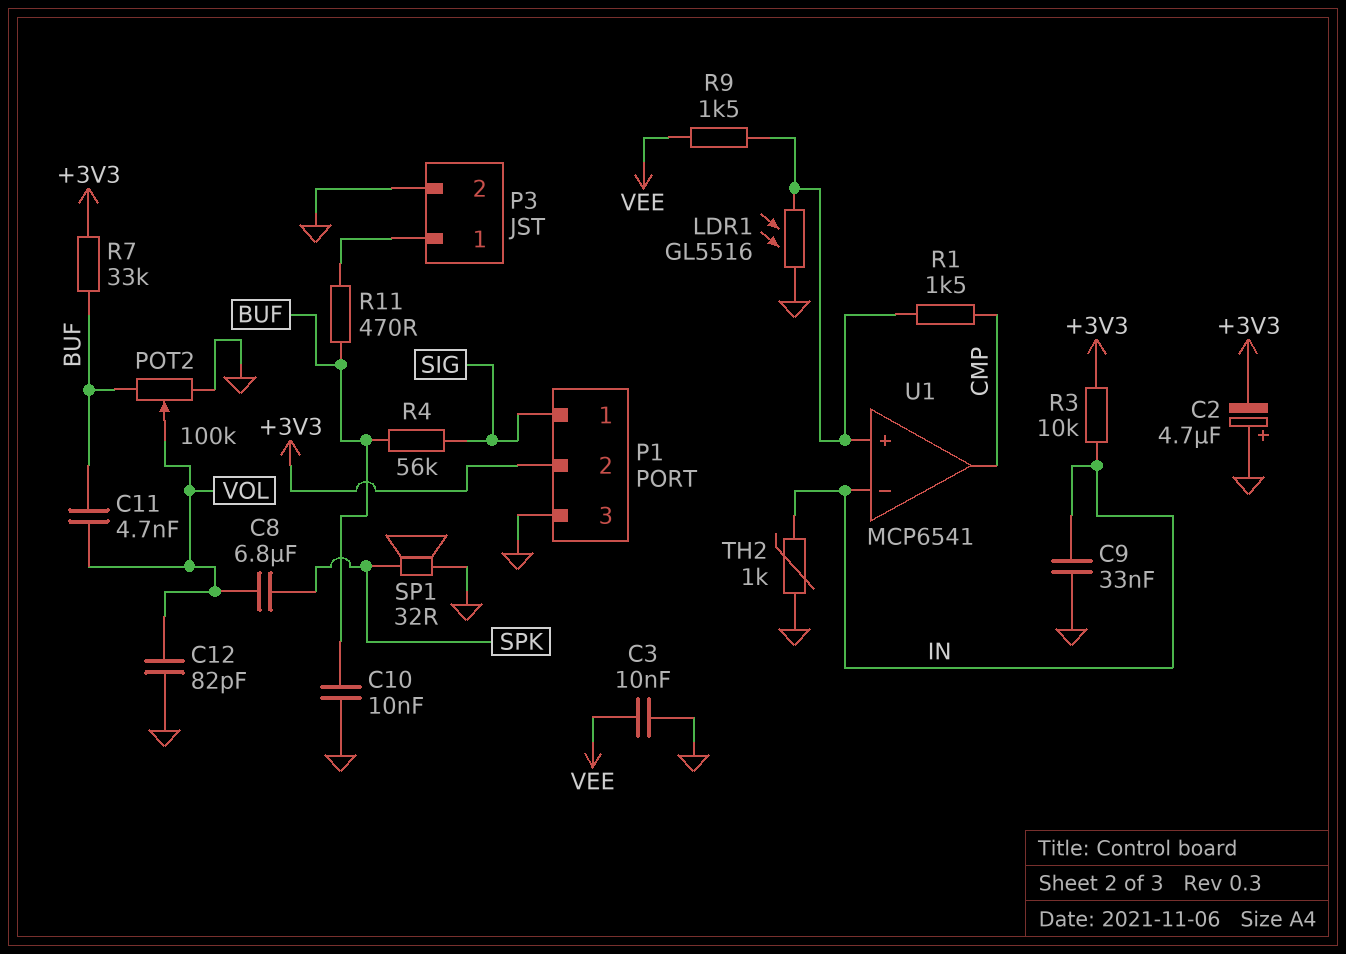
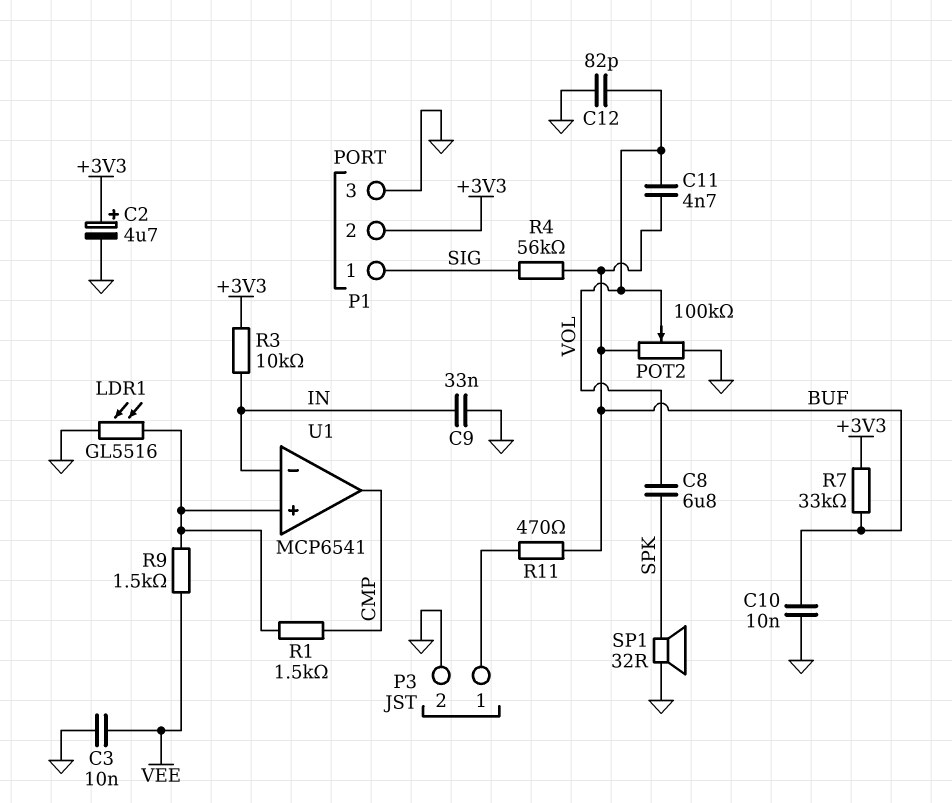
C2: 4.7uF (plus GND, minus +3V3) -> 4.7uF (plus +3V3, minus GND)
TH2: 1k (GND, IN) -> none

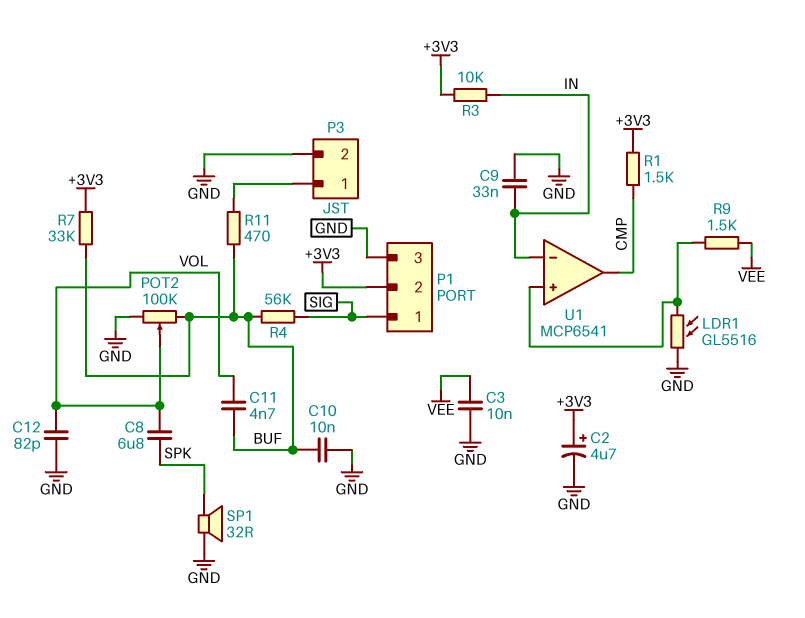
R1: 1.5k (CMP, U1/in+) -> 1.5k (+3V3, CMP)

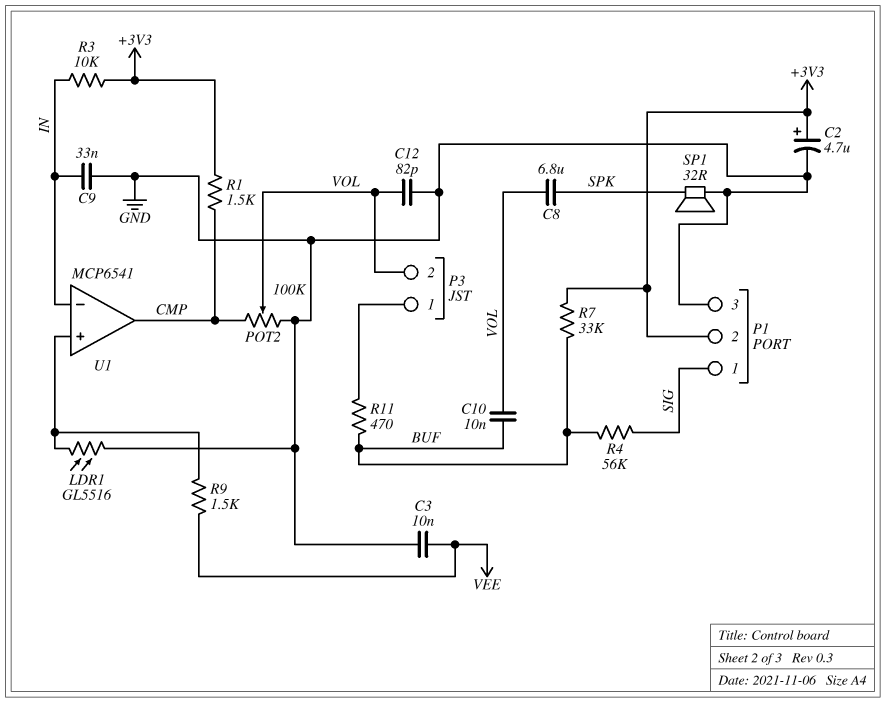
C10: 10nF (BUF, GND) -> 10nF (BUF, VOL)
C11: 4.7nF (BUF, VOL) -> none
P3 pin 2: GND -> VOL
POT2: 100k (BUF, GND, wiper VOL) -> 100k (CMP, GND, wiper VOL)

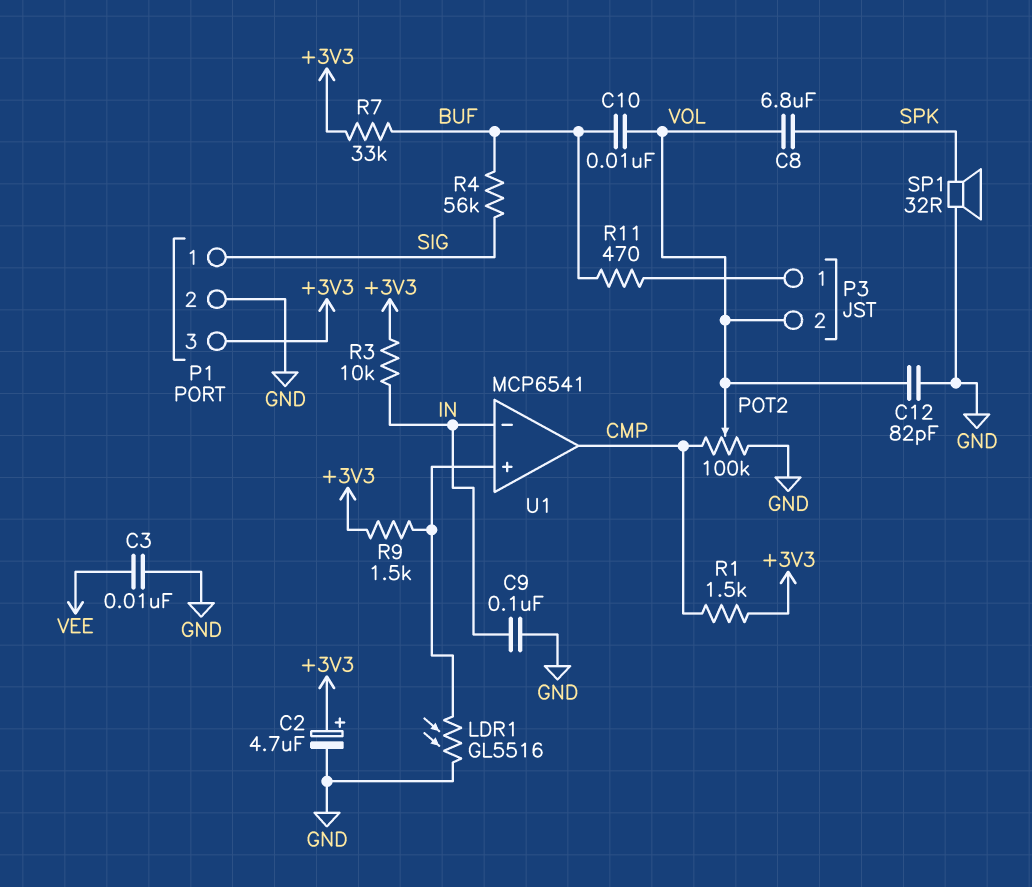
C9: 33nF (GND, IN) -> 100nF (GND, IN)
P1 pin 2: +3V3 -> GND
P1 pin 3: GND -> +3V3
R9: 1.5k (U1/in+, VEE) -> 1.5k (+3V3, U1/in+)

